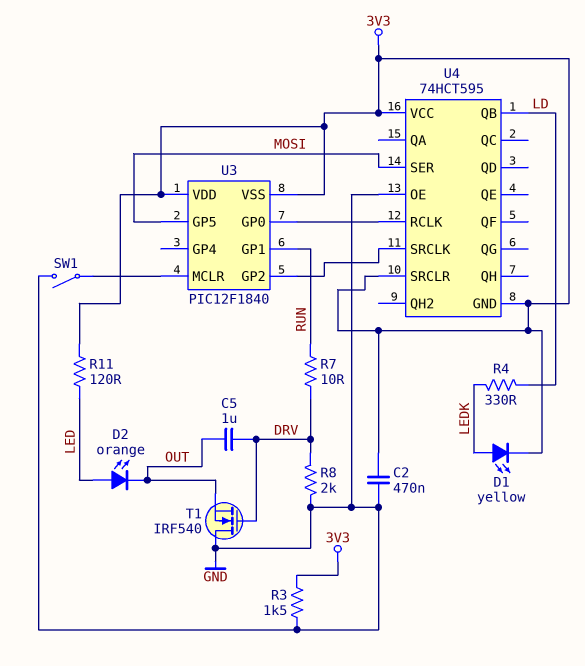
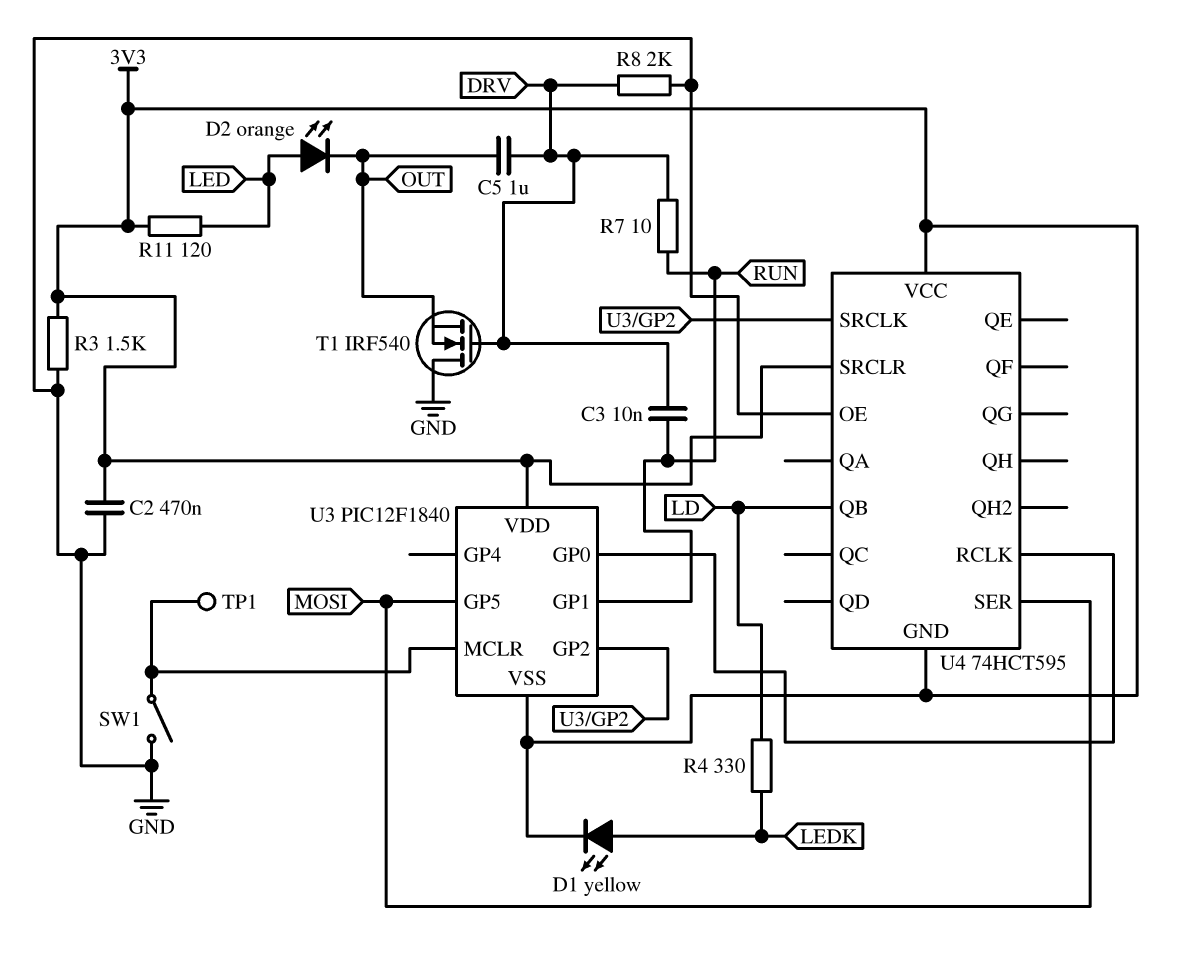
C3: none -> 10nF (DRV, RUN)
TP1: none -> test point (U3/MCLR)

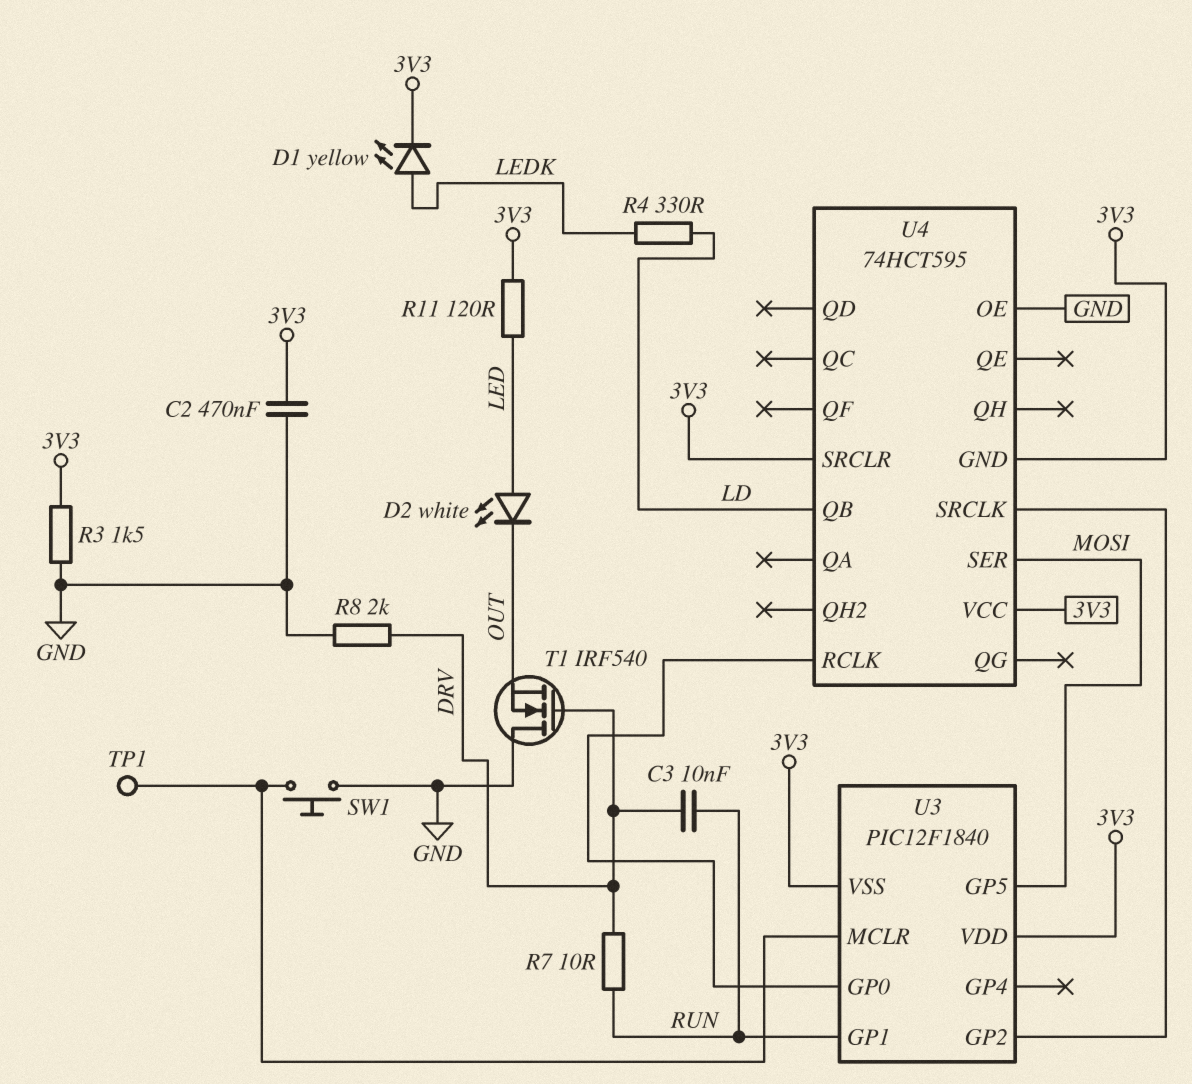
C5: 1uF (DRV, OUT) -> none
D2: LED orange (A LED, K OUT) -> LED white (A LED, K OUT)
SW1: switch (GND, U3/MCLR) -> button (GND, U3/MCLR)

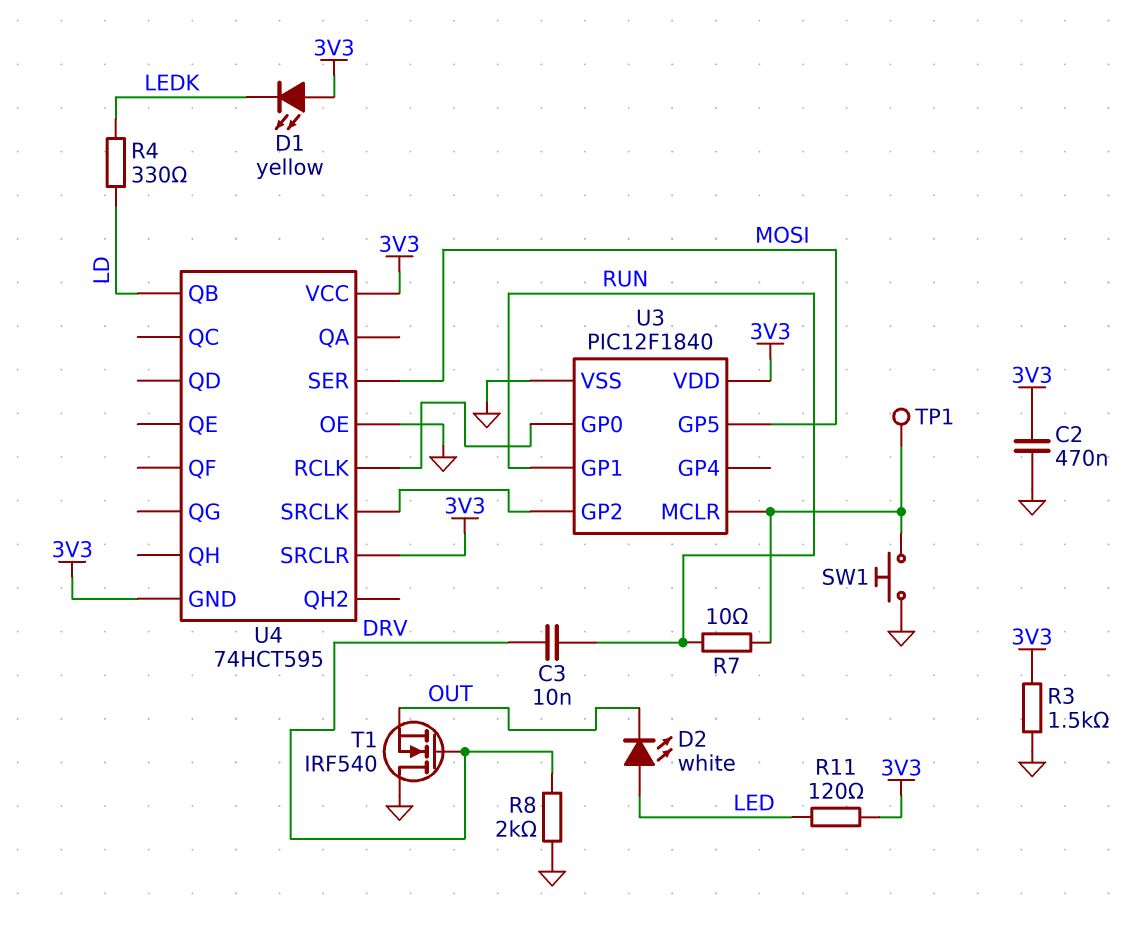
D1: LED yellow (A LEDK, K 3V3) -> LED yellow (A 3V3, K LEDK)
R7: 10 (DRV, RUN) -> 10 (RUN, U3/MCLR)
U3 pin VSS: 3V3 -> GND

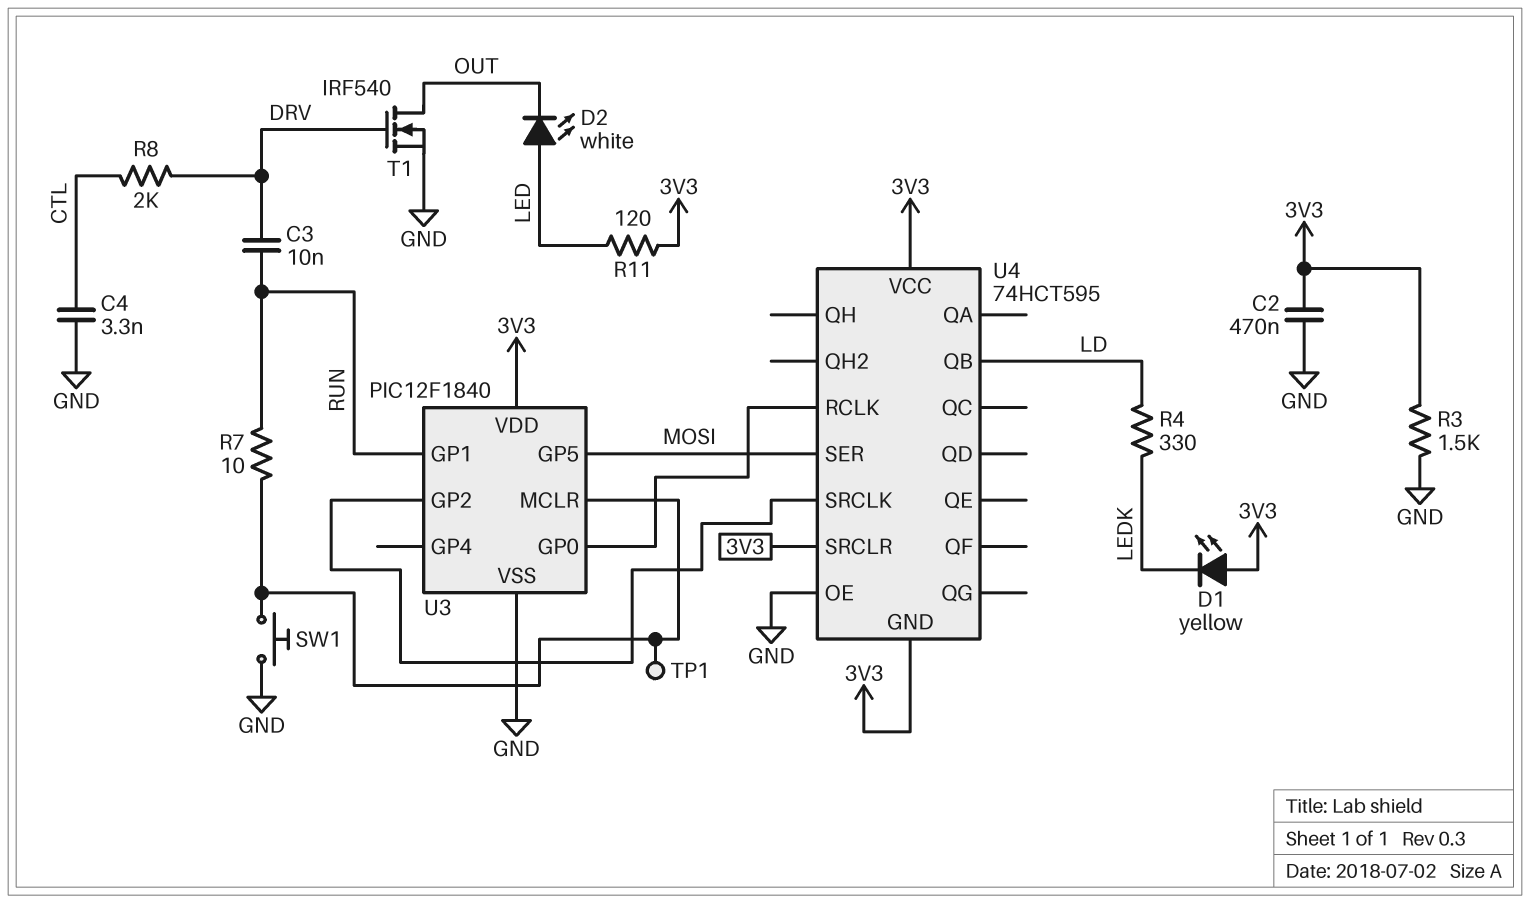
C4: none -> 3.3nF (CTL, GND)
R8: 2k (DRV, GND) -> 2k (CTL, DRV)
T1: NMOS IRF540 (G DRV, D GND, S OUT) -> NMOS IRF540 (G DRV, D OUT, S GND)

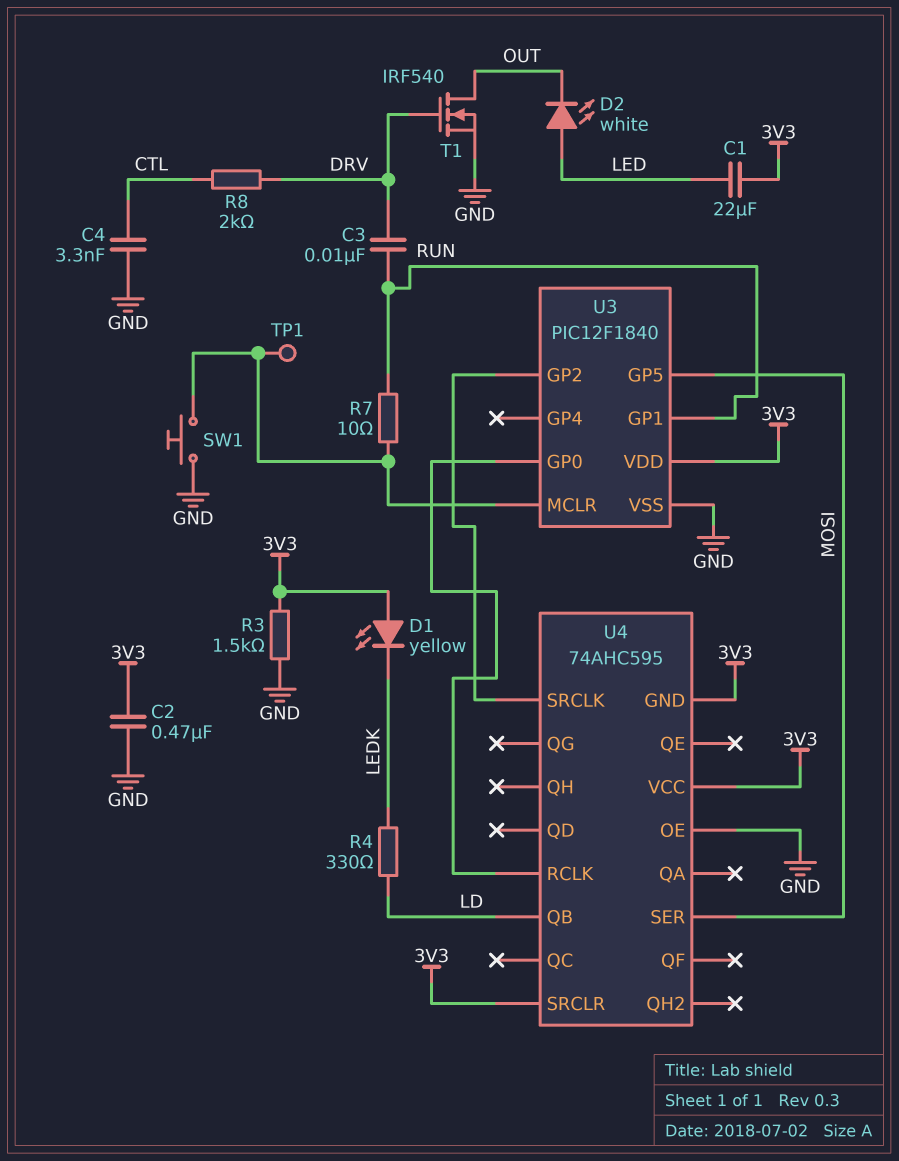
C1: none -> 22uF (3V3, LED)
R11: 120 (3V3, LED) -> none
U4: 74HCT595 -> 74AHC595

